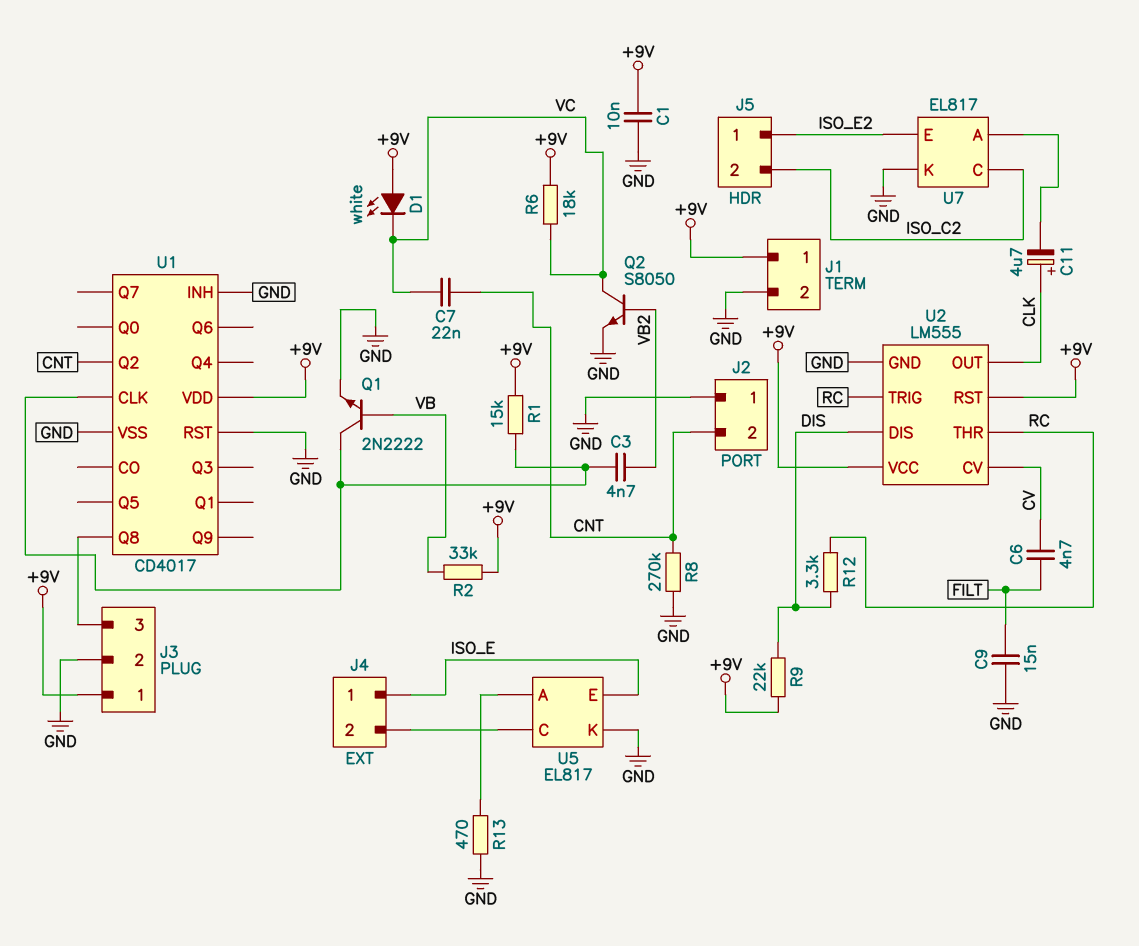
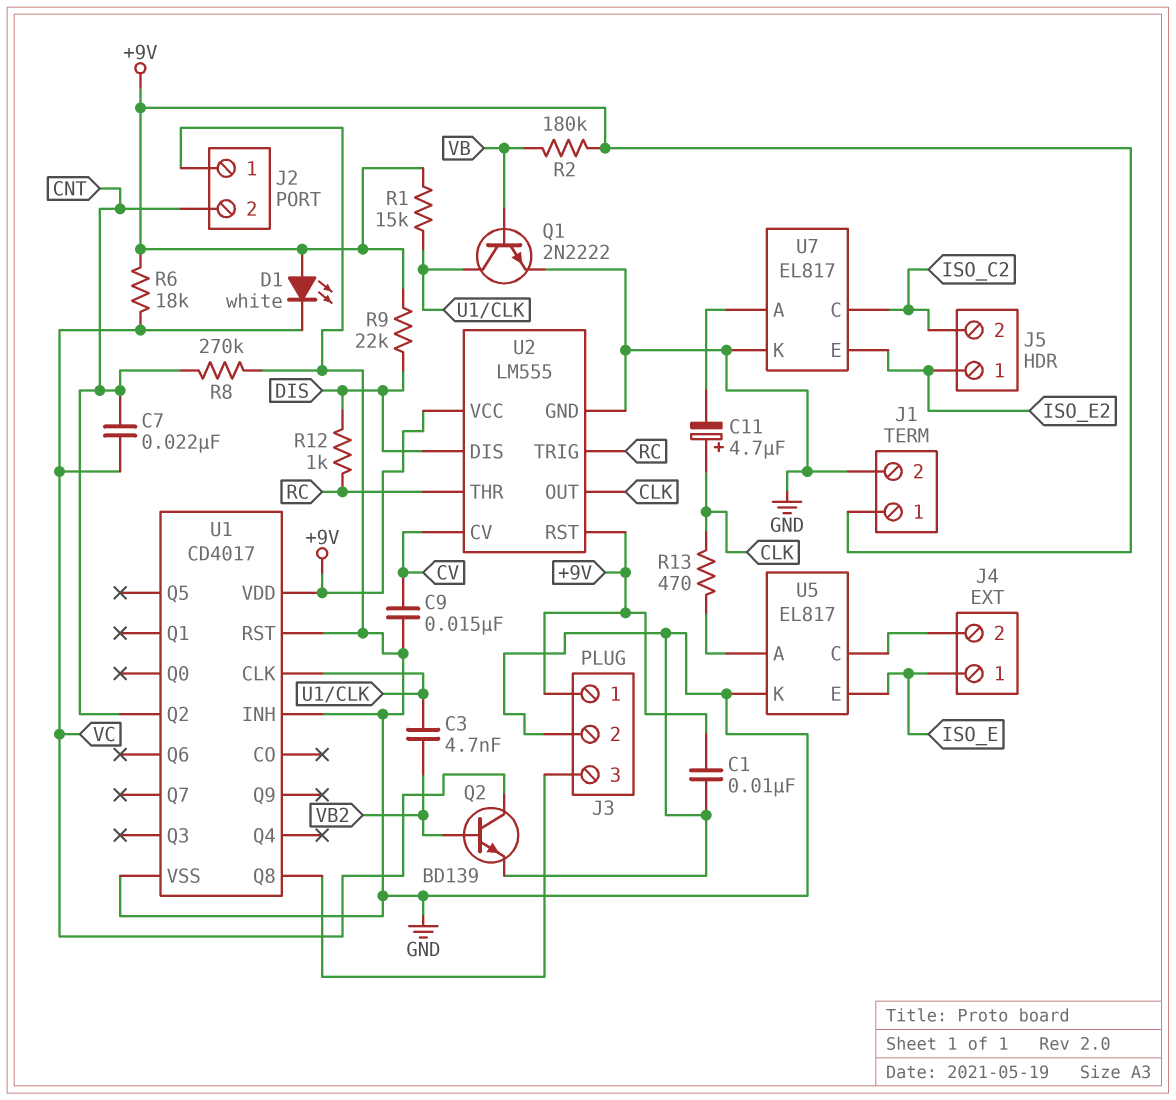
C6: 4.7nF (CV, FILT) -> none
C9: 15nF (FILT, GND) -> 15nF (CV, GND)
Q2: NPN S8050 (B VB2, C VC, E GND) -> NPN BD139 (B VB2, C VC, E GND)
R2: 33k (+9V, VB) -> 180k (+9V, VB)
R12: 3.3k (DIS, RC) -> 1k (DIS, RC)
R13: 470 (GND, U5/A) -> 470 (CLK, U5/A)

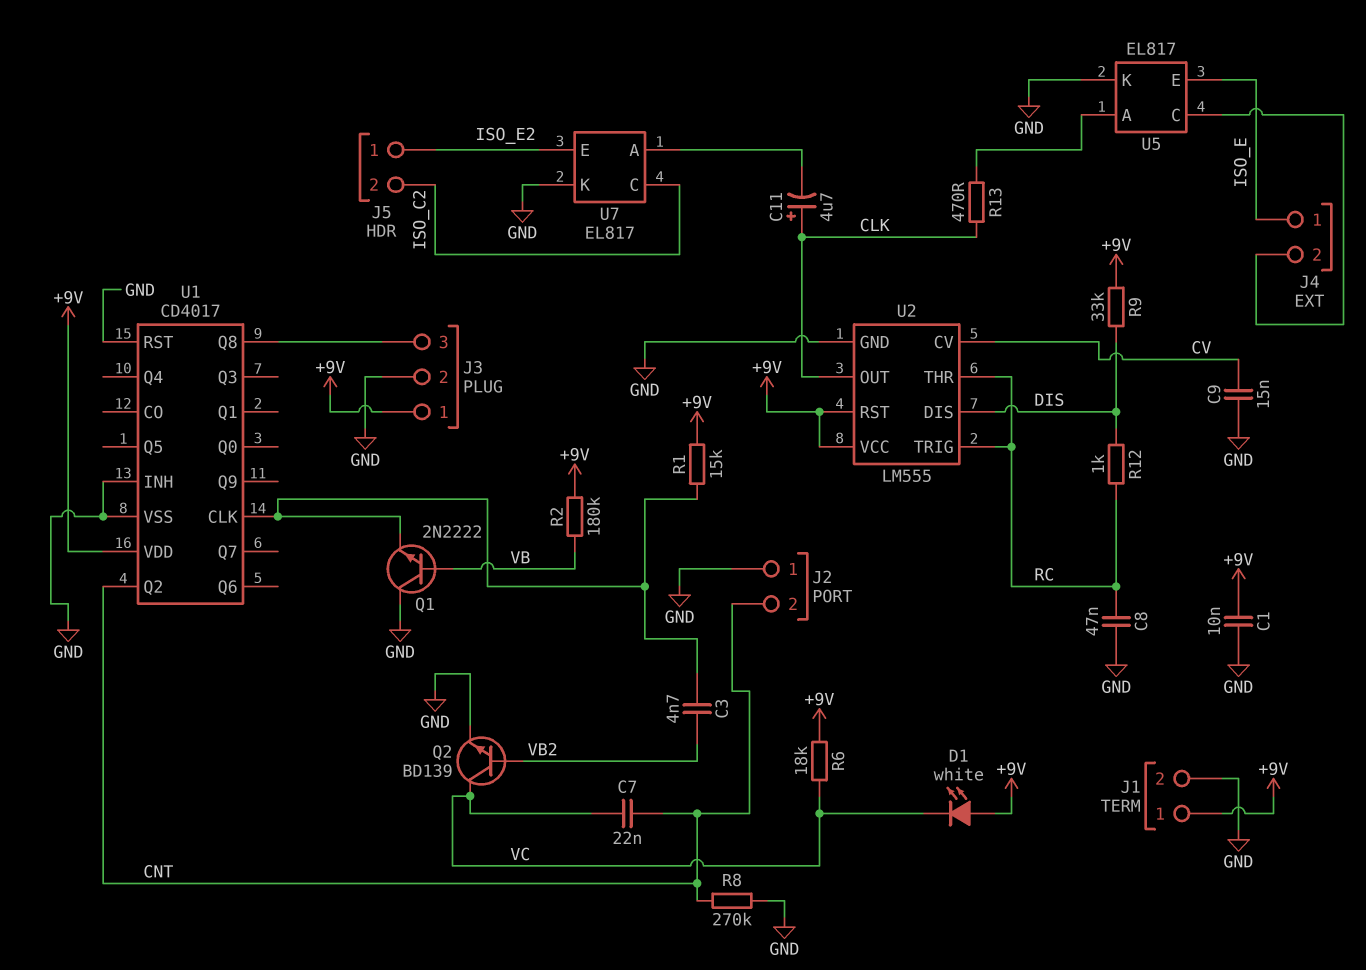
C8: none -> 47nF (GND, RC)
Q1: NPN 2N2222 (B VB, C U1/CLK, E GND) -> NPN 2N2222 (B VB, C GND, E U1/CLK)
R9: 22k (+9V, DIS) -> 33k (+9V, DIS)

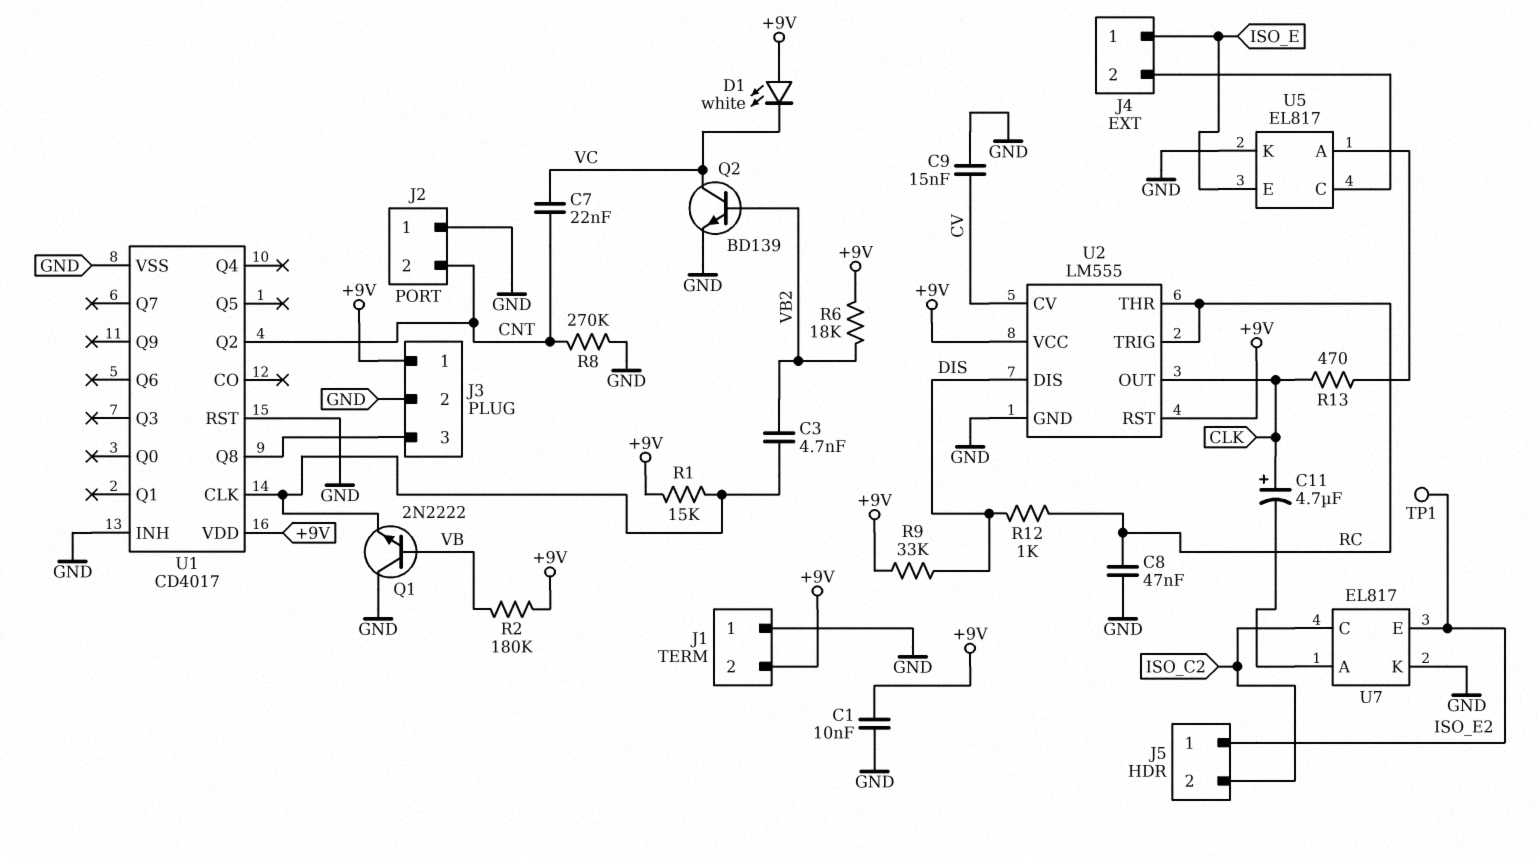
J1 pin 1: +9V -> GND
J1 pin 2: GND -> +9V
R6: 18k (+9V, VC) -> 18k (+9V, VB2)
TP1: none -> test point (ISO_E2)

